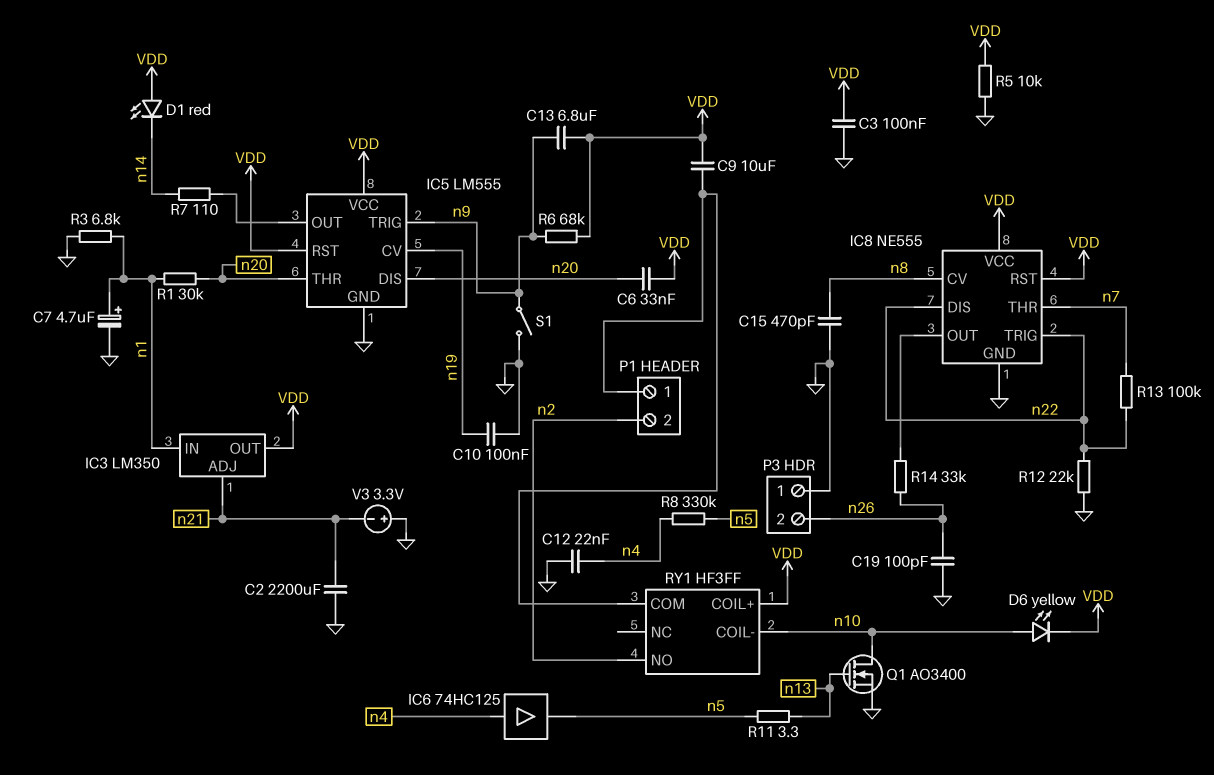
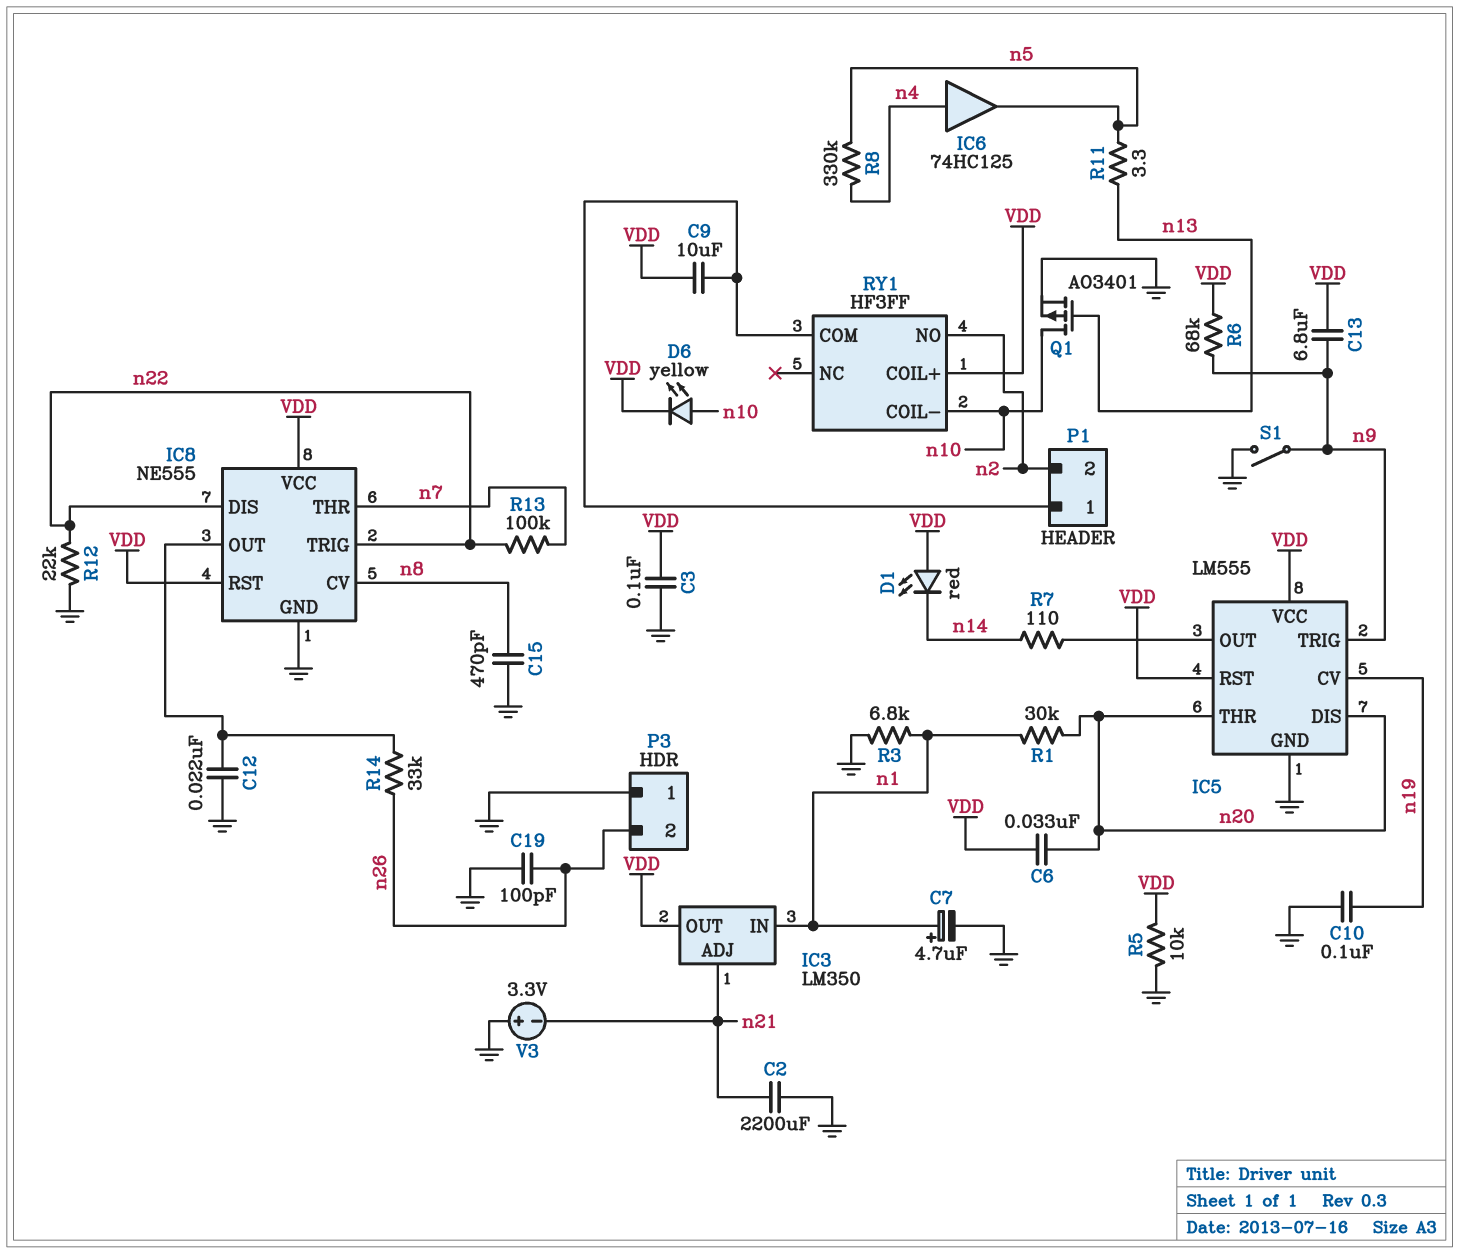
C12: 22nF (GND, n4) -> 22nF (GND, IC8/OUT)
Q1: NMOS AO3400 (G n13, D n10, S GND) -> PMOS AO3401 (G n13, D n10, S GND)

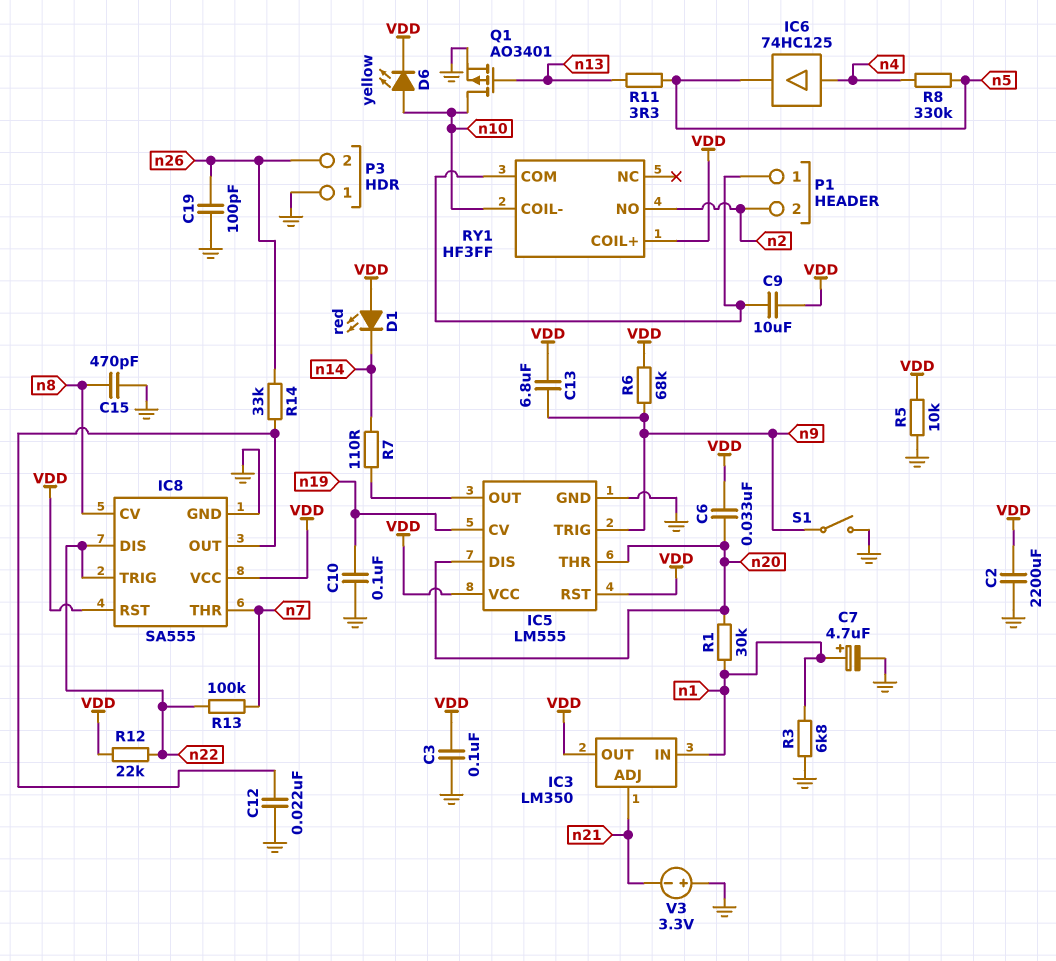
C2: 2200uF (GND, n21) -> 2200uF (GND, VDD)
IC8: NE555 -> SA555
R12: 22k (GND, n22) -> 22k (VDD, n22)

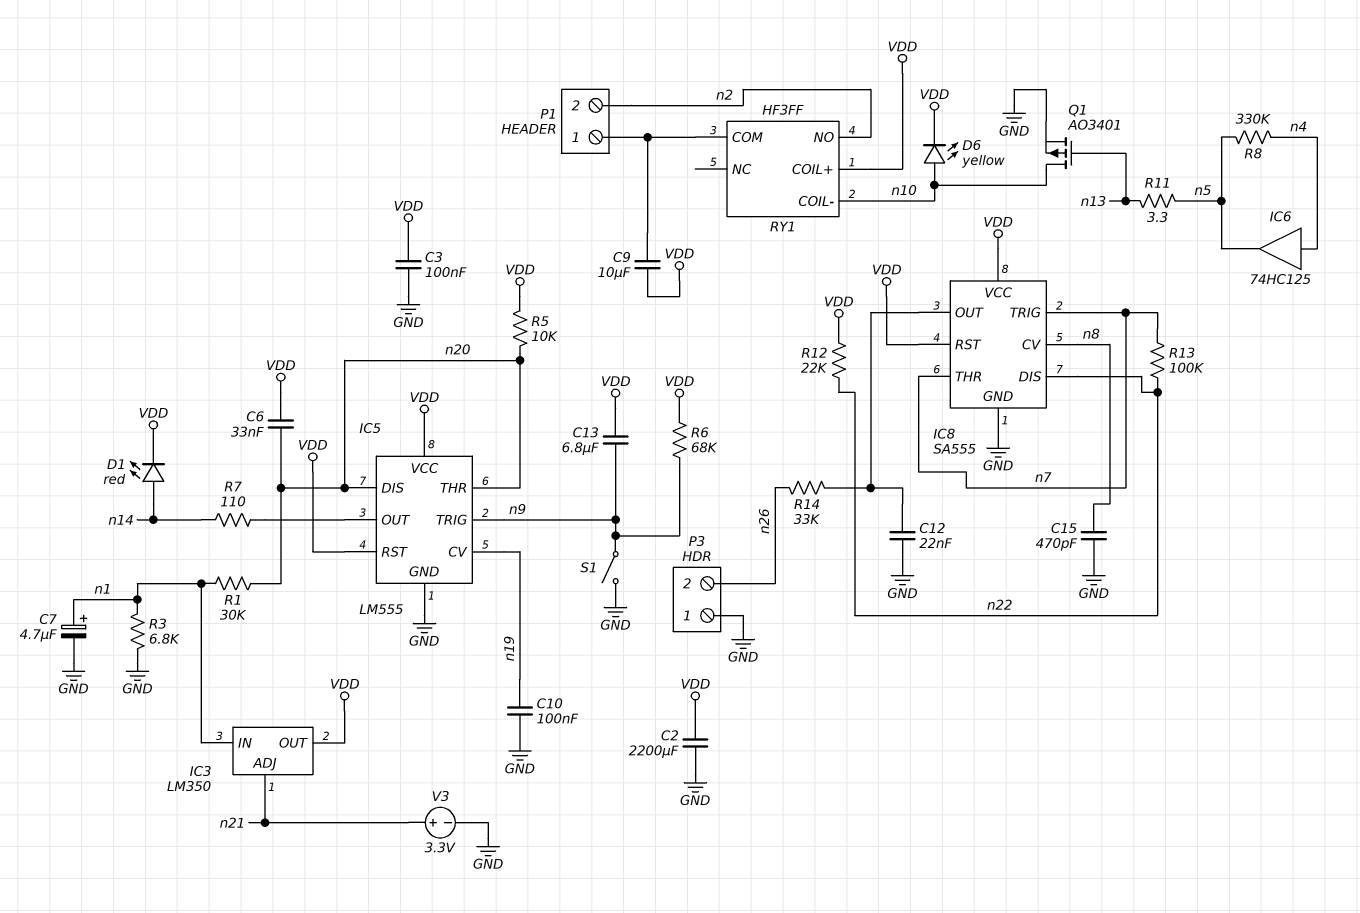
C19: 100pF (GND, n26) -> none
D1: LED red (A VDD, K n14) -> LED red (A n14, K VDD)
IC8 pin TRIG: n22 -> n7
R5: 10k (GND, VDD) -> 10k (VDD, n20)
V3: 3.3V (plus GND, minus n21) -> 3.3V (plus n21, minus GND)

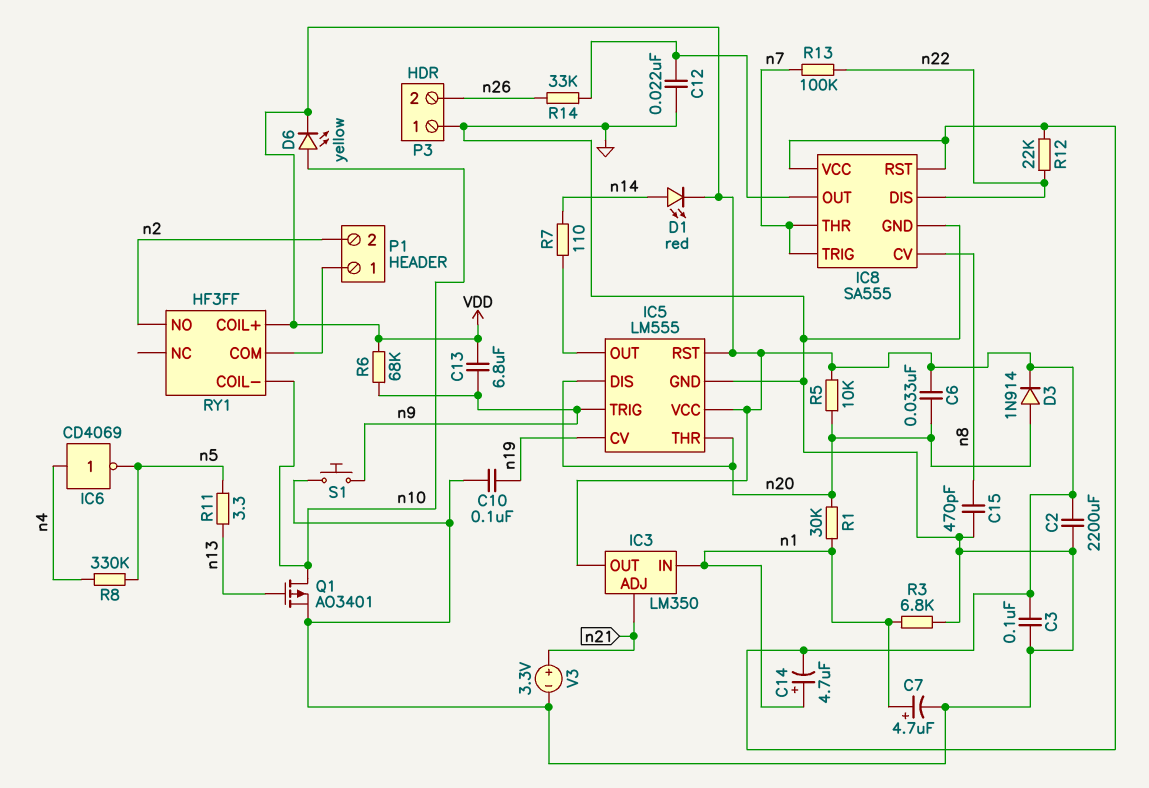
C9: 10uF (P1/1, VDD) -> none
C14: none -> 4.7uF (plus n1, minus VDD)
D3: none -> diode 1N914 (A n20, K VDD)
IC6: buffer 74HC125 (in n4, out n5) -> NOT CD4069 (in n4, out n5)
S1: switch (GND, n9) -> button (GND, n9)

